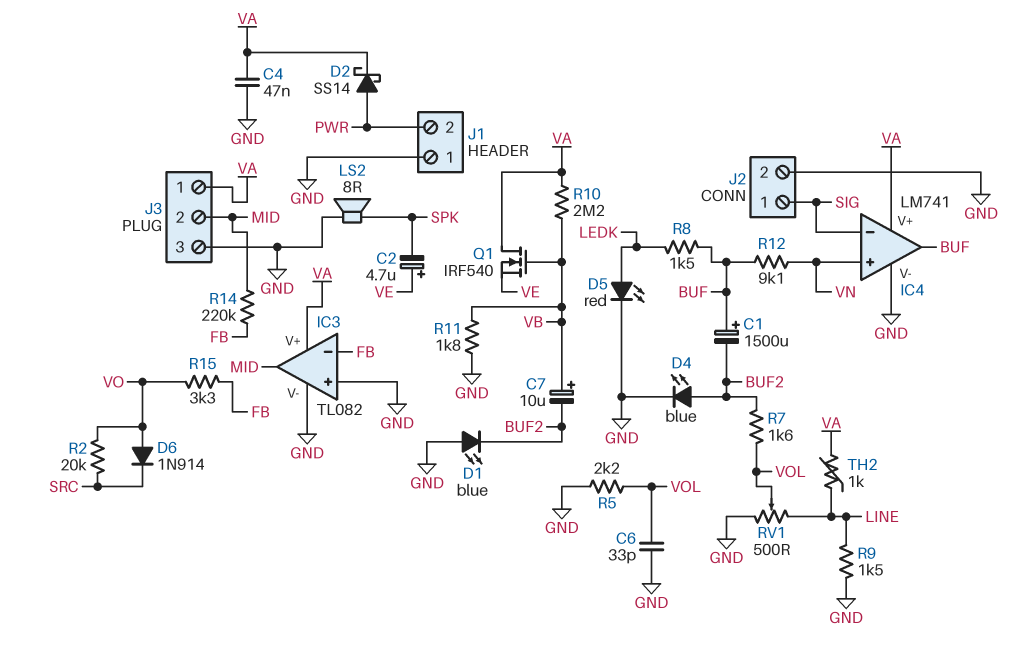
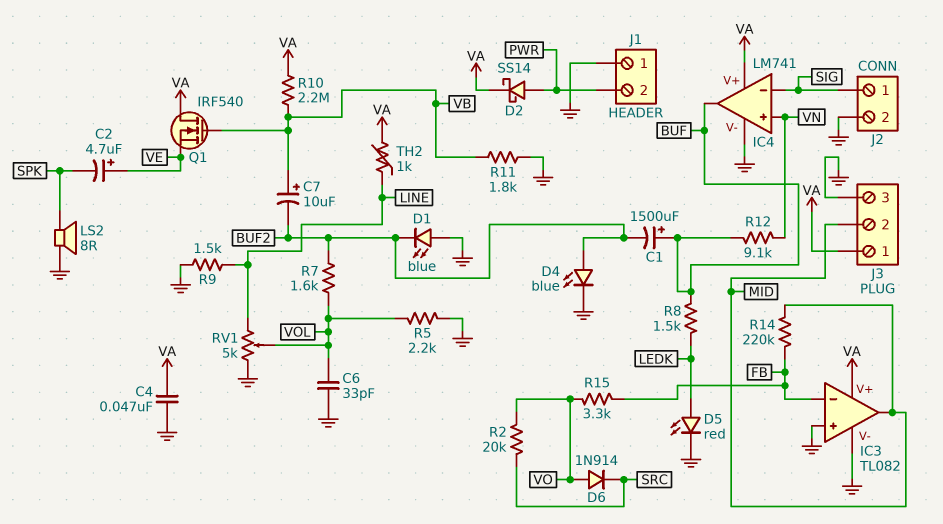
RV1: 500 (GND, LINE, wiper VOL) -> 5k (GND, LINE, wiper VOL)

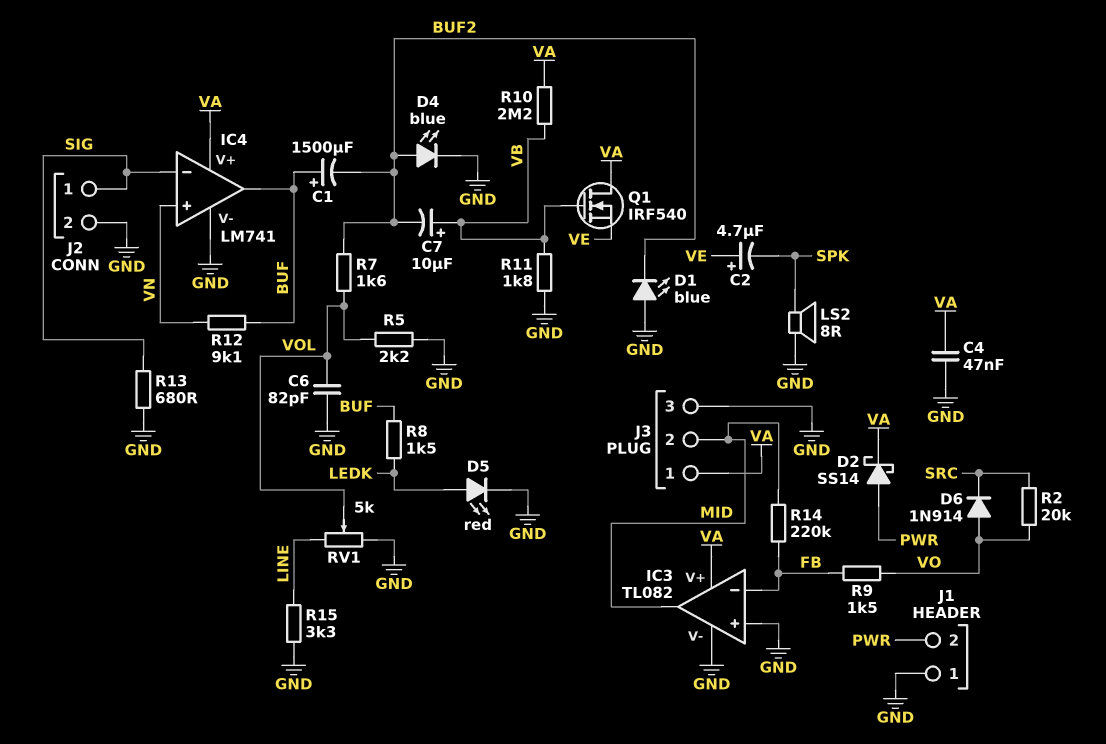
C6: 33pF (GND, VOL) -> 82pF (GND, VOL)
R9: 1.5k (GND, LINE) -> 1.5k (FB, VO)
R13: none -> 680 (GND, SIG)
R15: 3.3k (FB, VO) -> 3.3k (GND, LINE)
TH2: 1k (LINE, VA) -> none

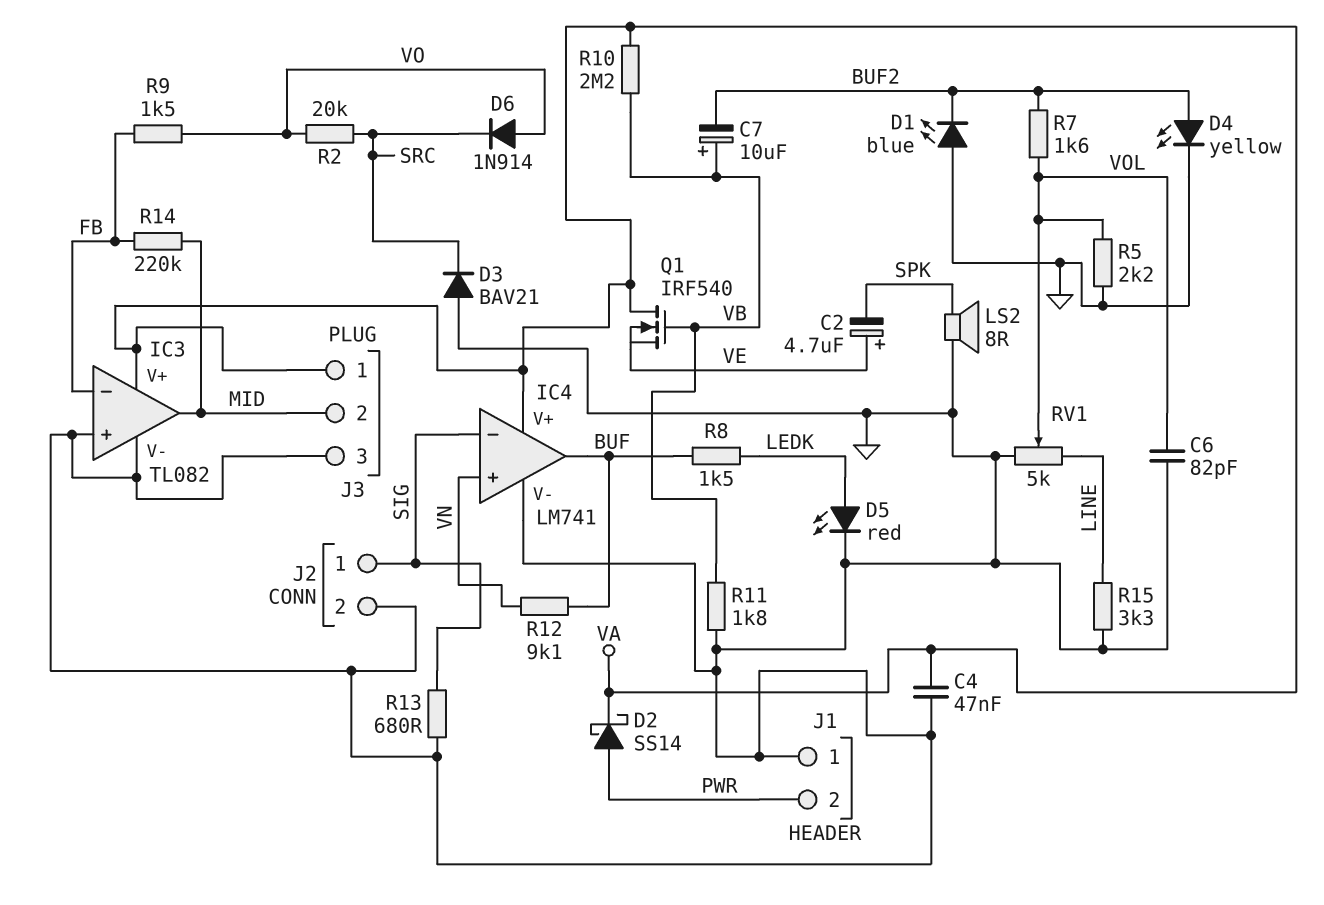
C1: 1500uF (plus BUF, minus BUF2) -> none
D3: none -> diode BAV21 (A GND, K SRC)
D4: LED blue (A BUF2, K GND) -> LED yellow (A BUF2, K GND)

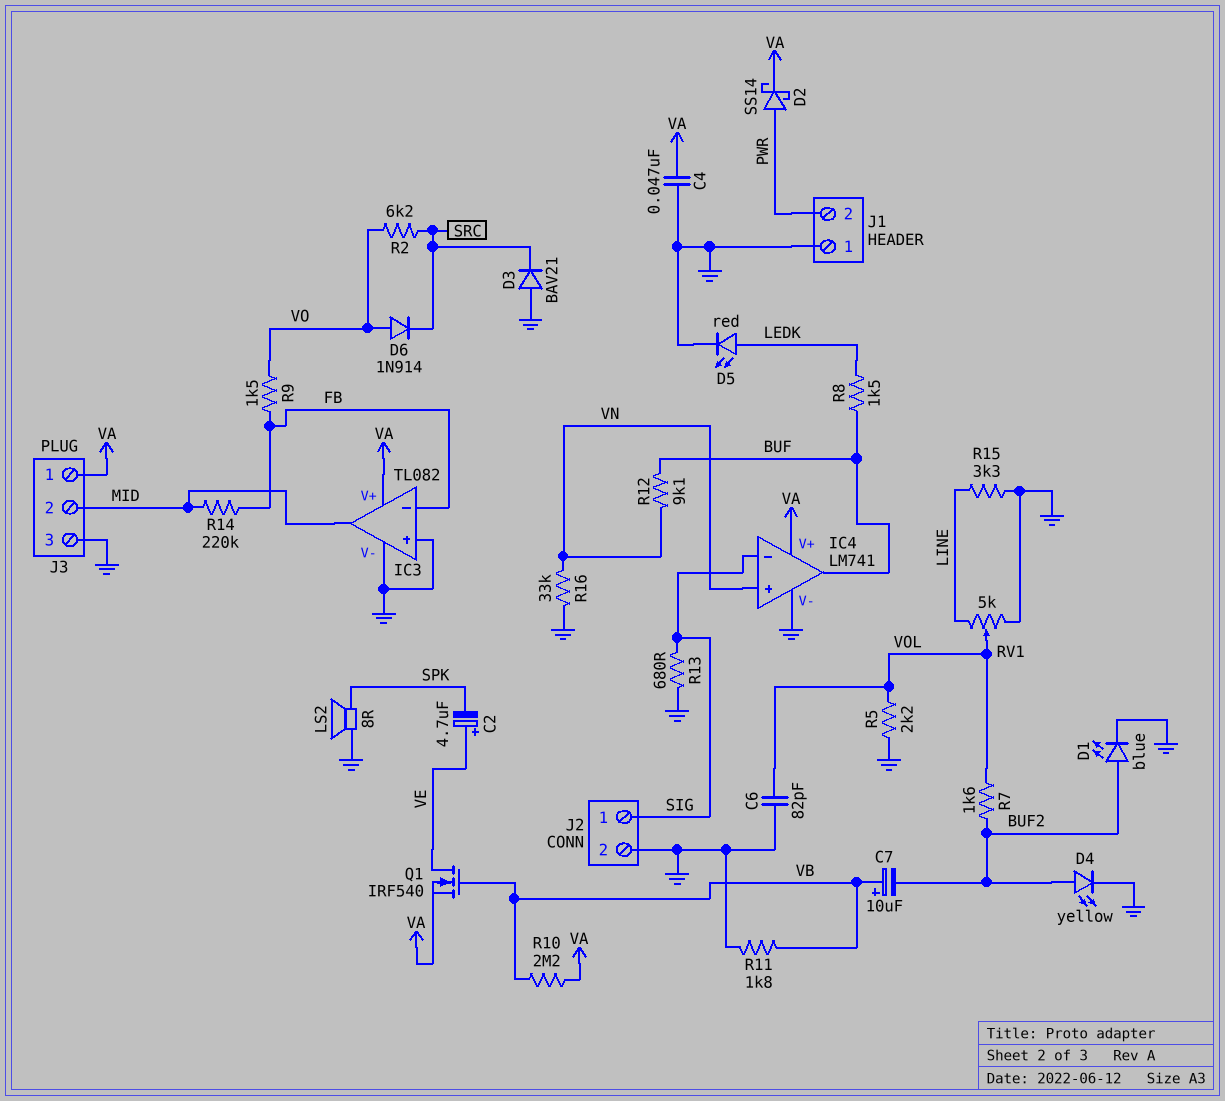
D1: LED blue (A GND, K BUF2) -> LED blue (A BUF2, K GND)
Q1: NMOS IRF540 (G VB, D VA, S VE) -> NMOS IRF540 (G VB, D VE, S VA)
R2: 20k (SRC, VO) -> 6.2k (SRC, VO)
R16: none -> 33k (GND, VN)

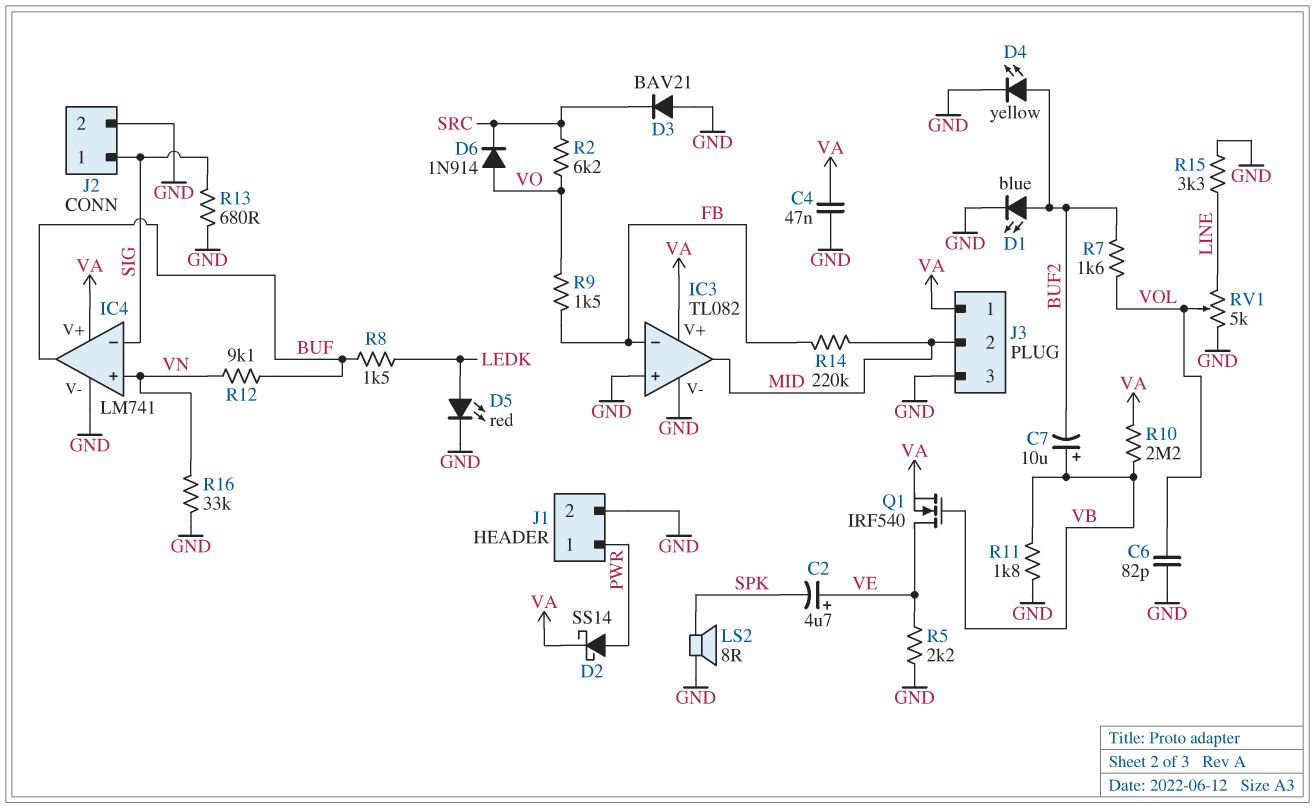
J1 pin 1: GND -> PWR
J1 pin 2: PWR -> GND
R5: 2.2k (GND, VOL) -> 2.2k (GND, VE)

